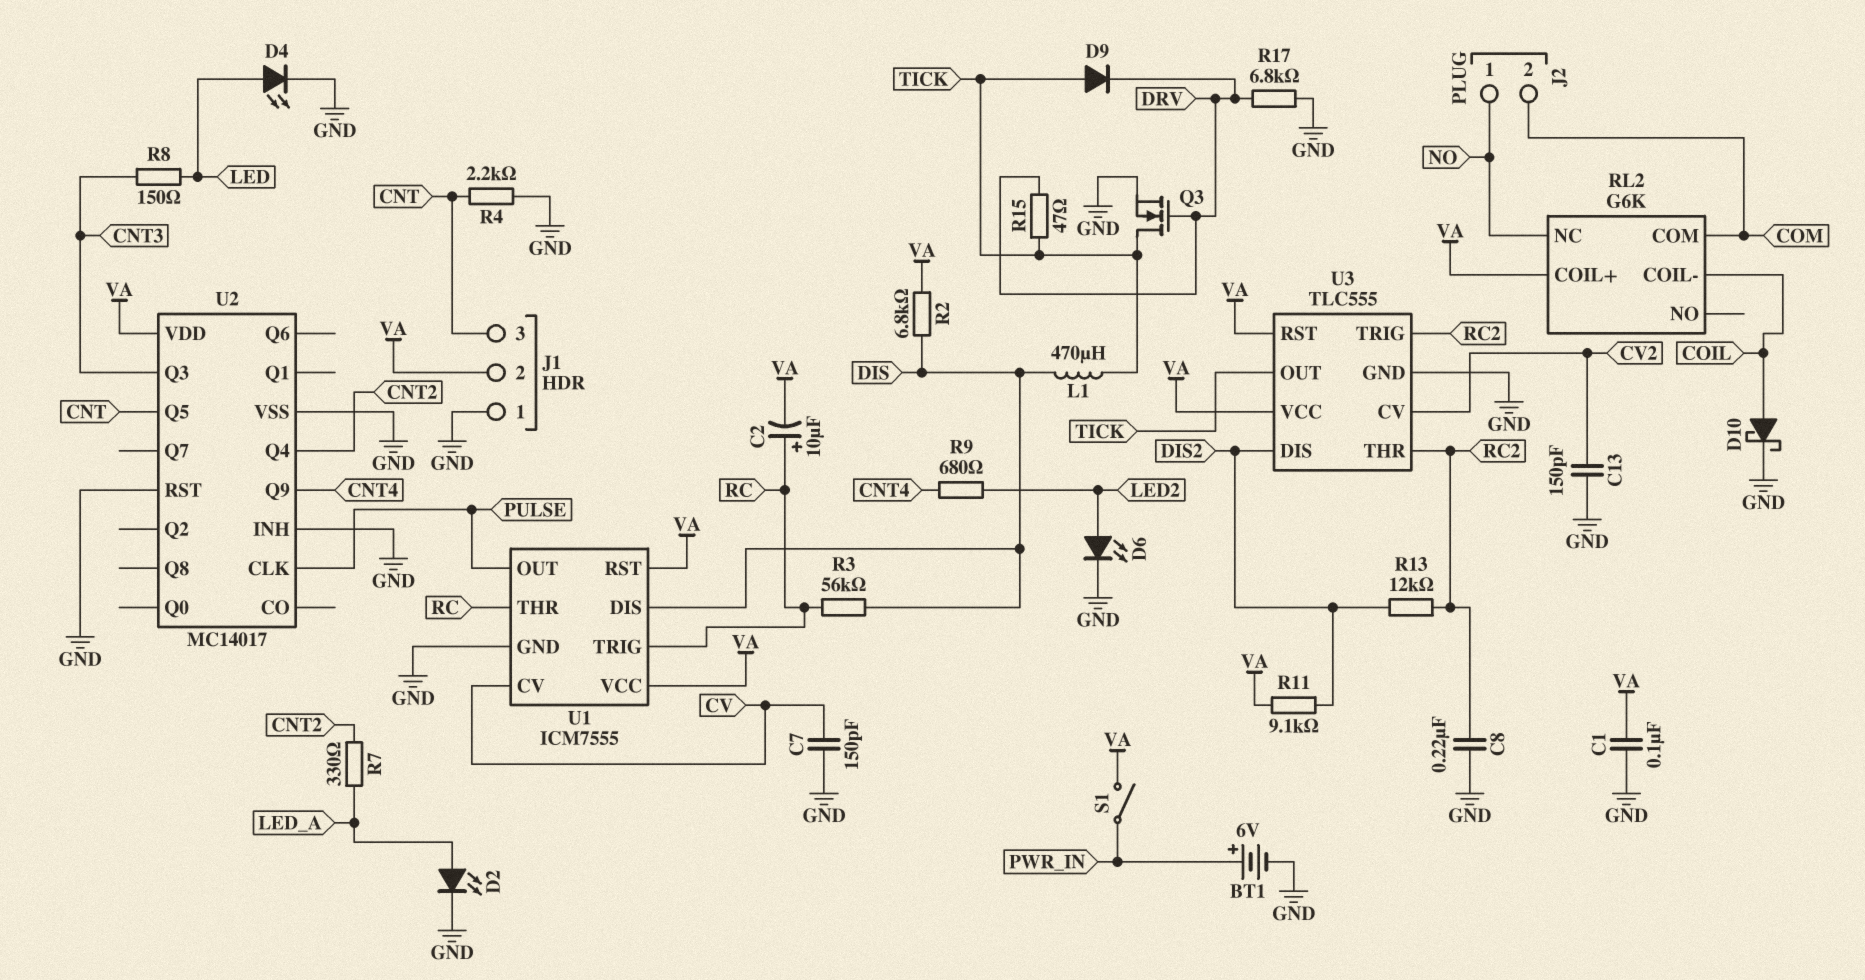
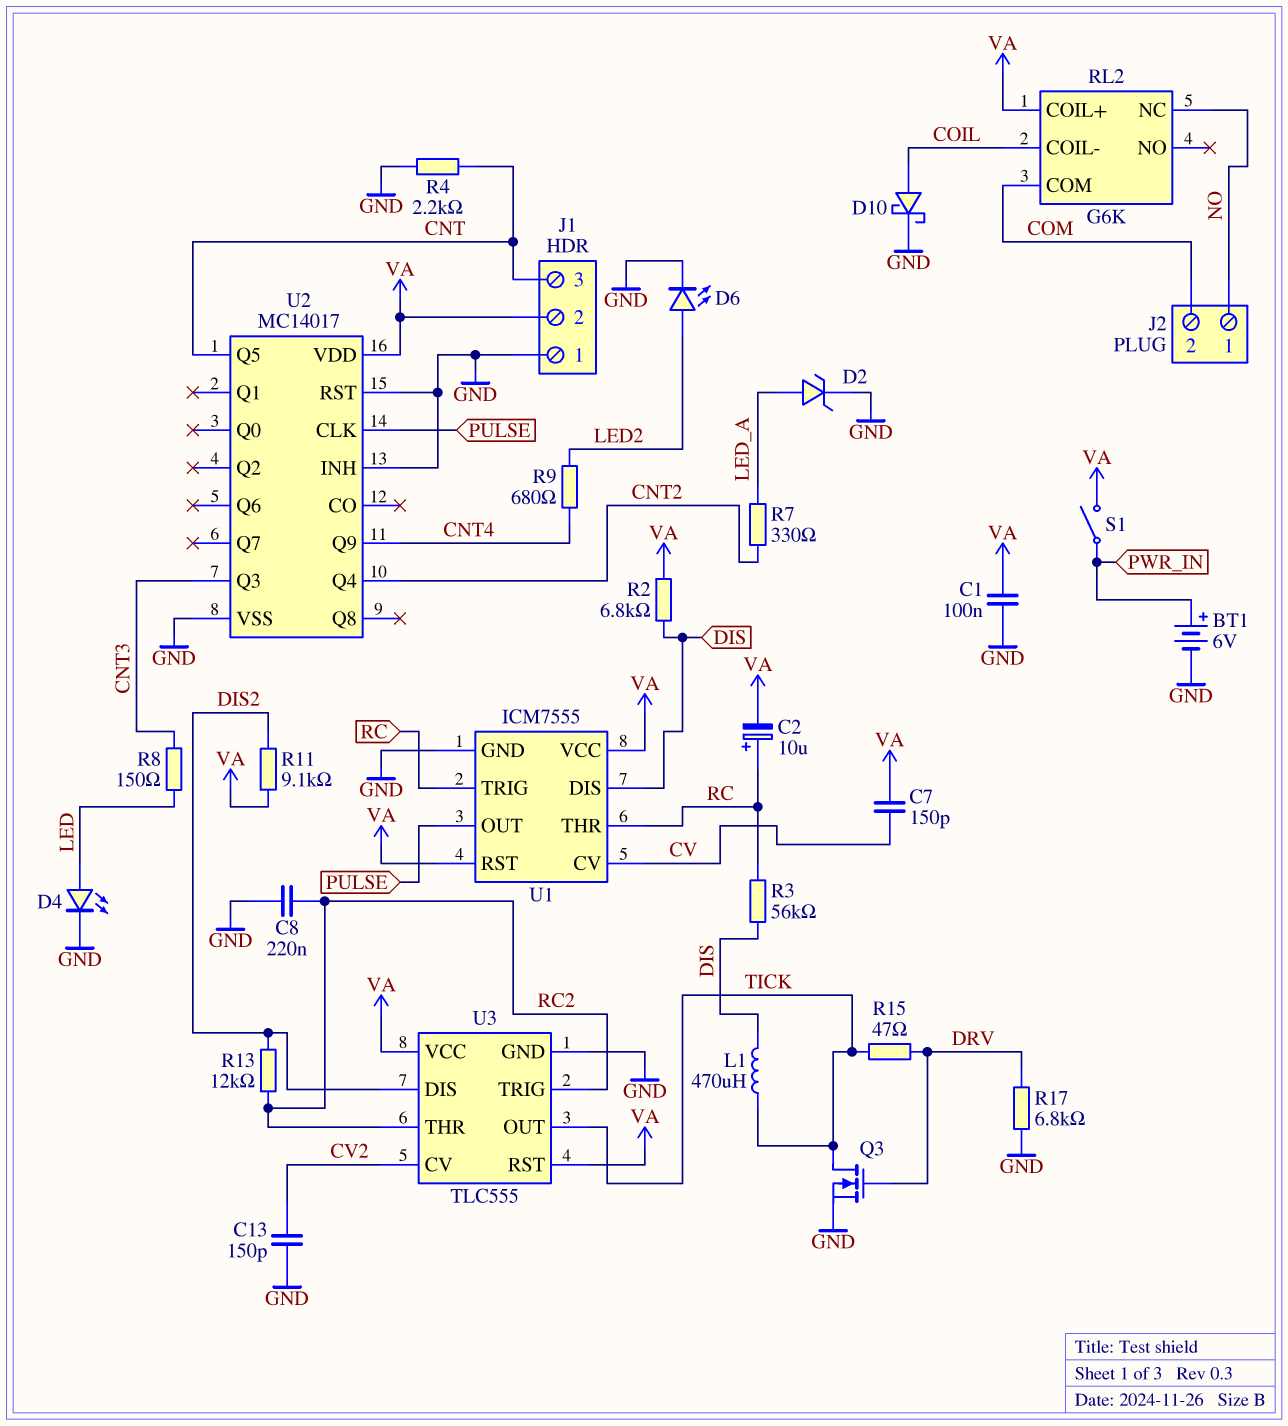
C7: 150pF (CV, GND) -> 150pF (CV, VA)
D2: LED (A LED_A, K GND) -> zener (A LED_A, K GND)
D9: diode (A TICK, K DRV) -> none

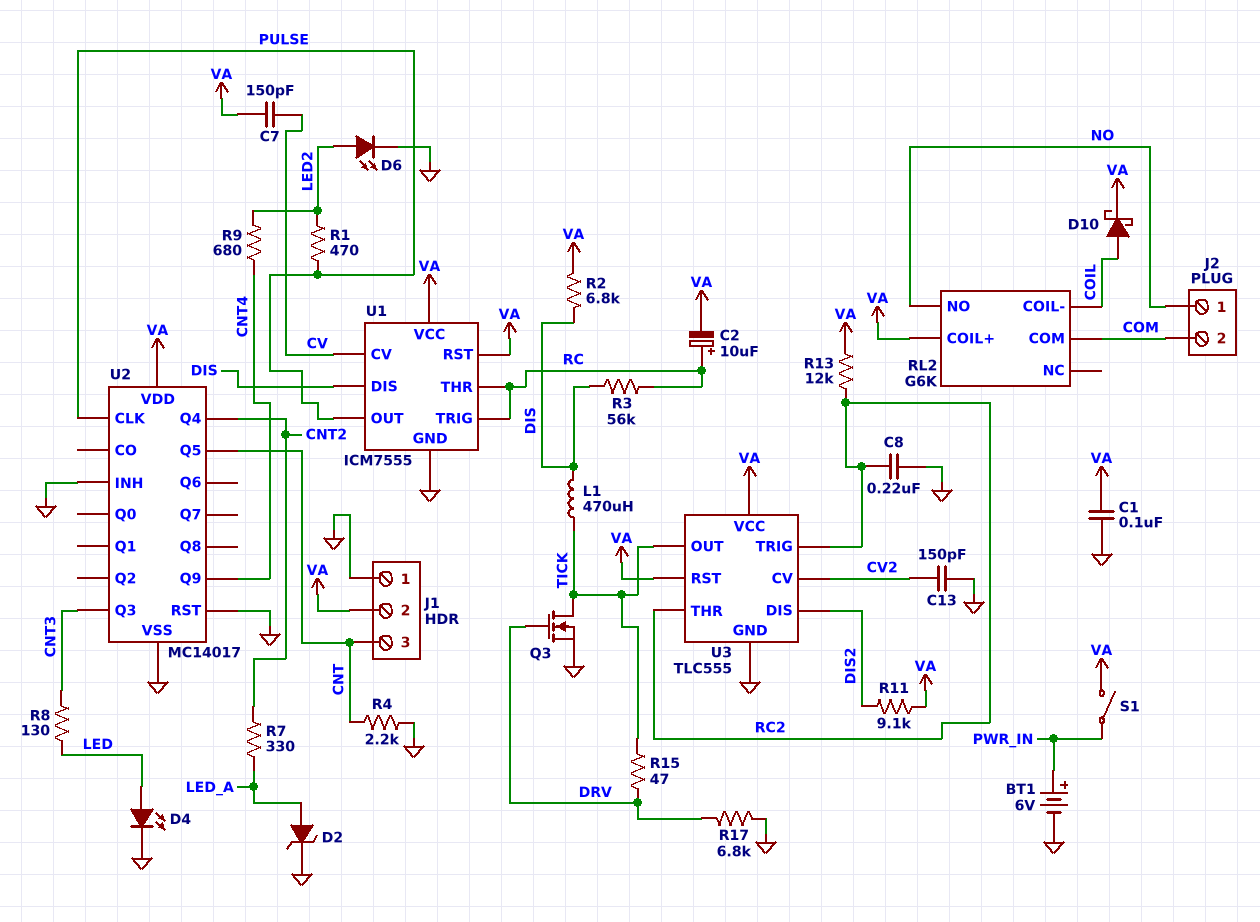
D10: schottky (A COIL, K GND) -> schottky (A COIL, K VA)
R1: none -> 470 (LED2, PULSE)
R8: 150 (CNT3, LED) -> 130 (CNT3, LED)
R13: 12k (DIS2, RC2) -> 12k (RC2, VA)
RL2 pin NC: NO -> none
RL2 pin NO: none -> NO

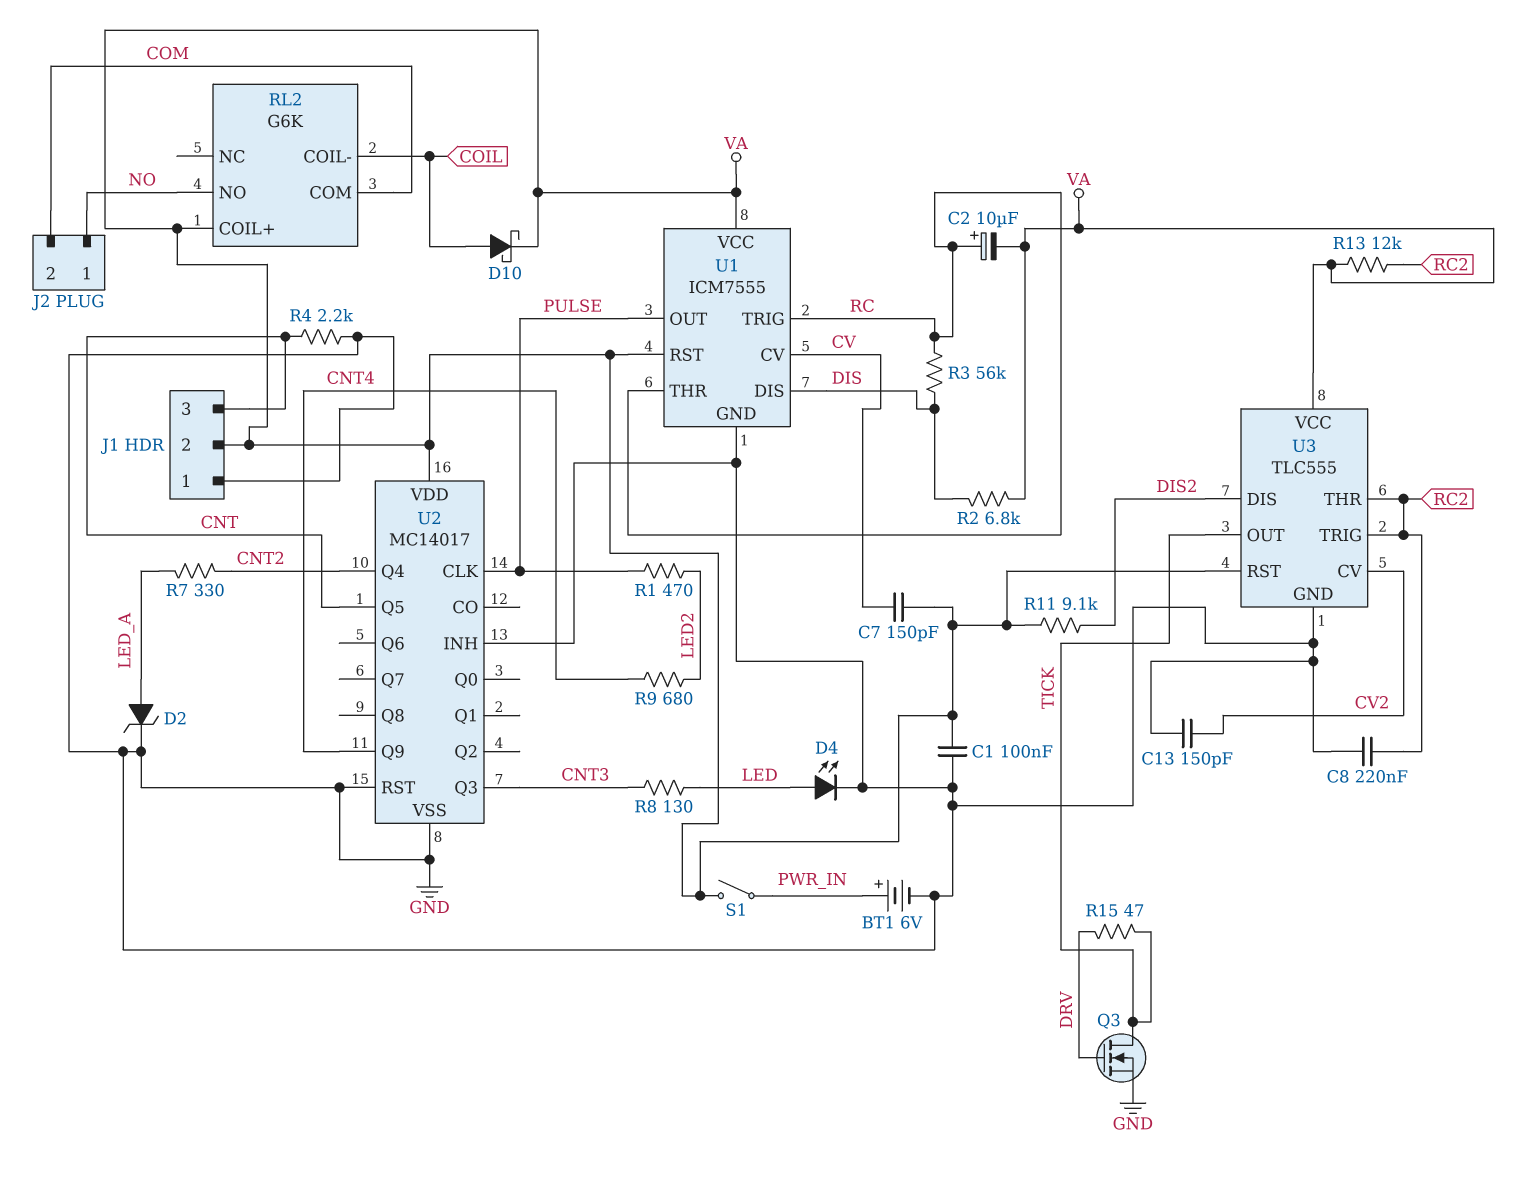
D6: LED (A LED2, K GND) -> none
L1: 470uH (DIS, TICK) -> none
R17: 6.8k (DRV, GND) -> none

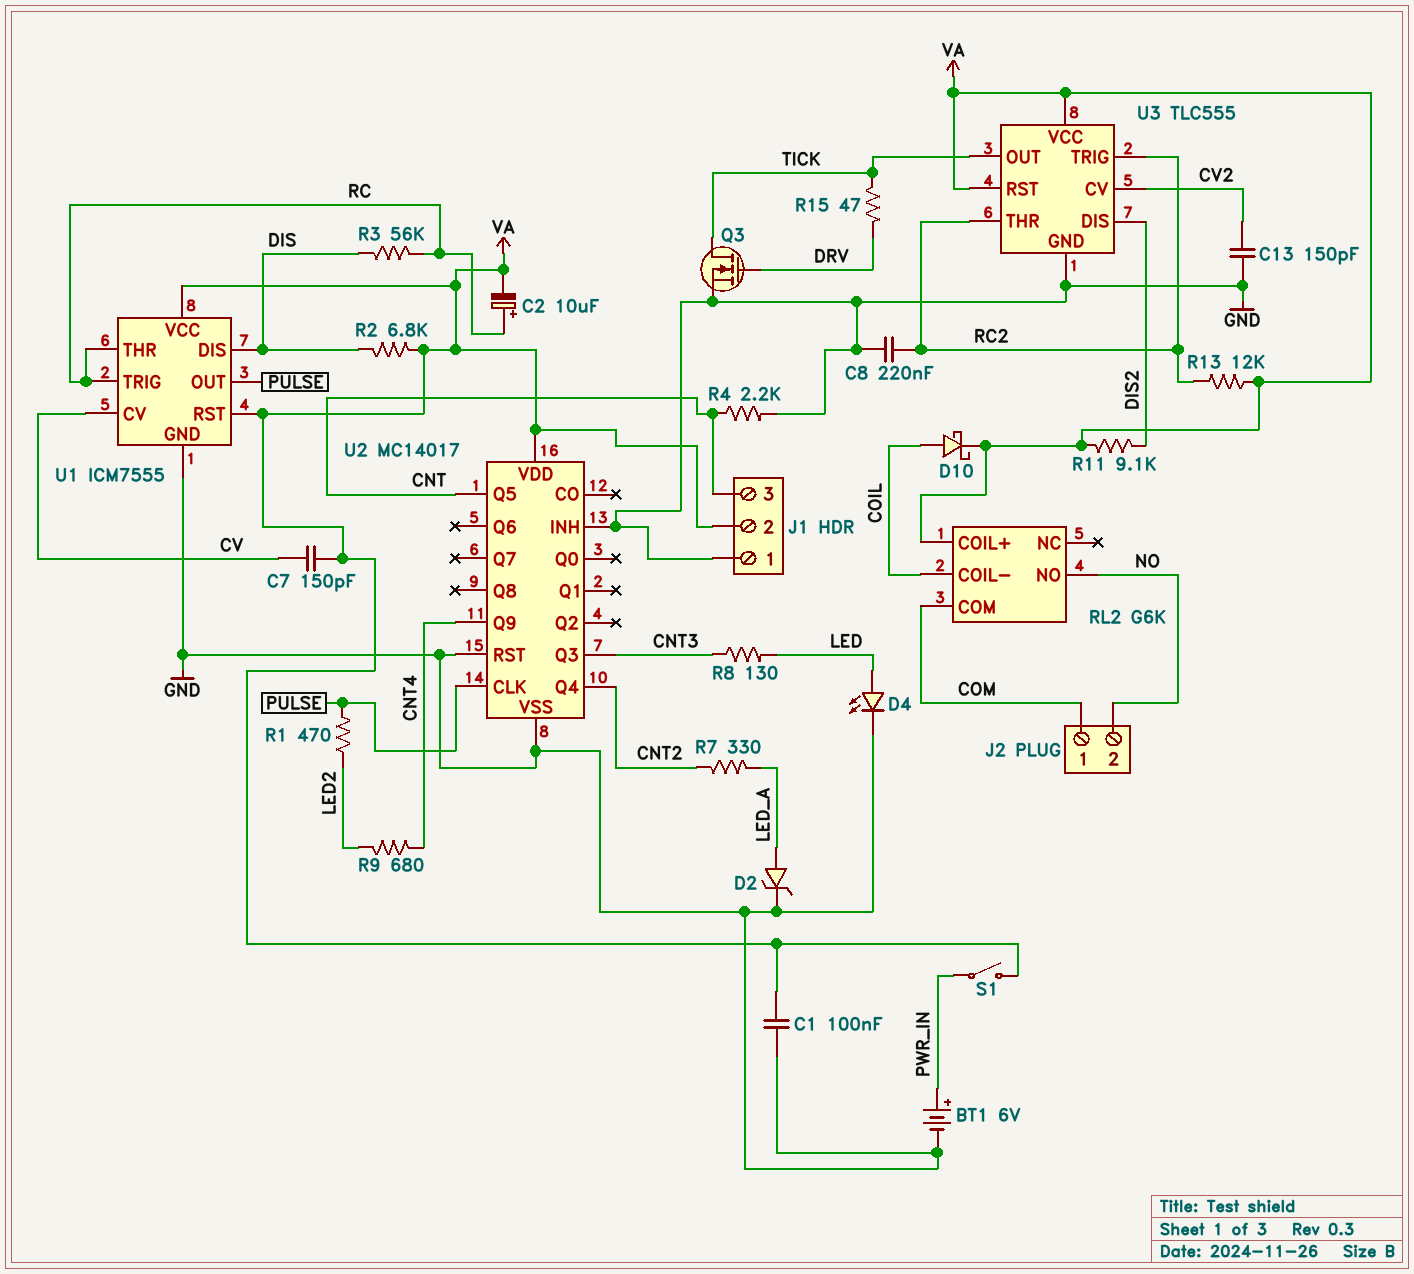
J2 pin 1: NO -> COM
J2 pin 2: COM -> NO

